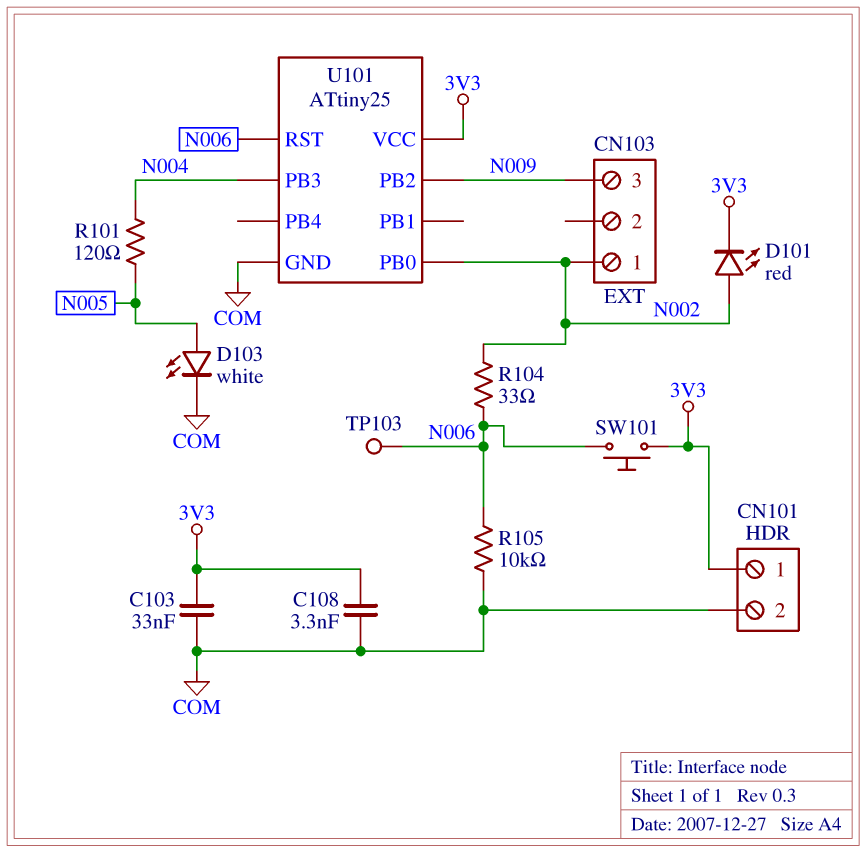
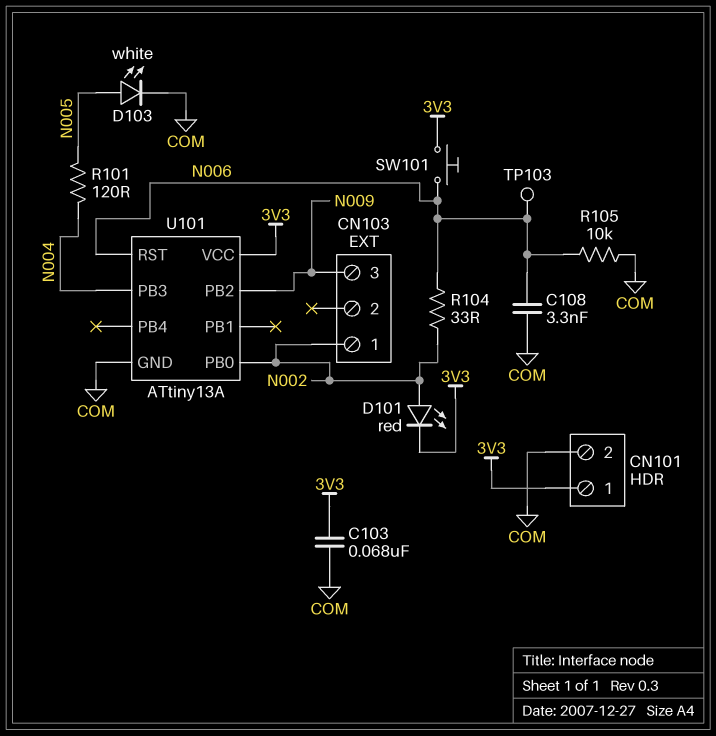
C103: 33nF (3V3, COM) -> 68nF (3V3, COM)
C108: 3.3nF (3V3, COM) -> 3.3nF (COM, N006)
U101: ATtiny25 -> ATtiny13A

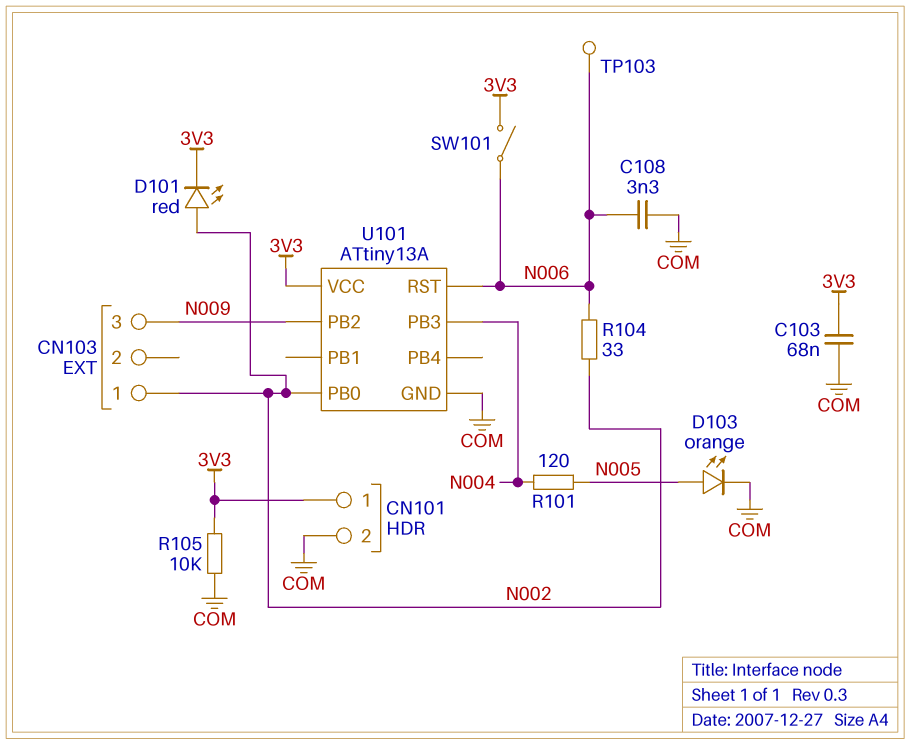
D103: LED white (A N005, K COM) -> LED orange (A N005, K COM)
R105: 10k (COM, N006) -> 10k (3V3, COM)
SW101: button (3V3, N006) -> switch (3V3, N006)

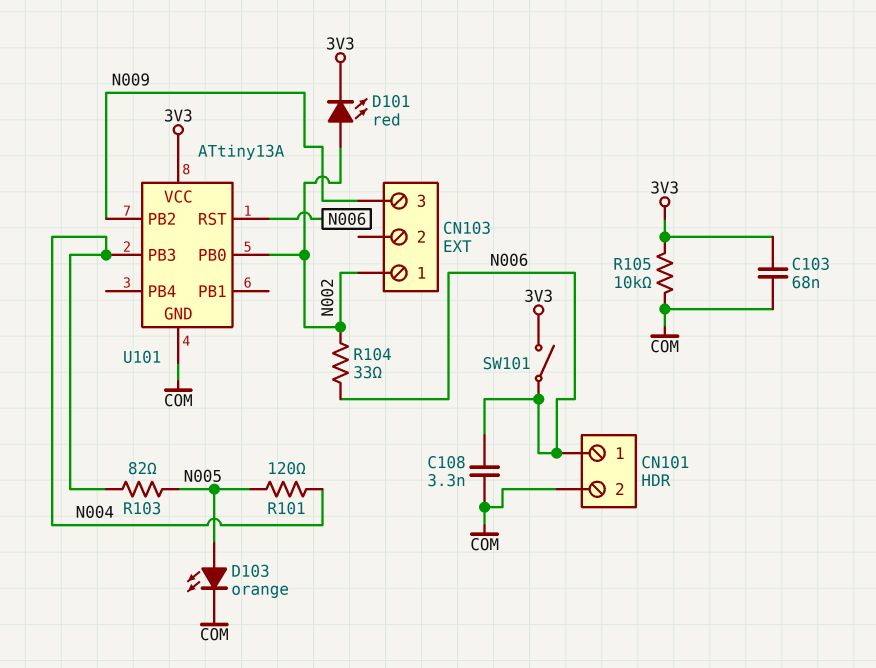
CN101 pin 1: 3V3 -> N006
R103: none -> 82 (N004, N005)
TP103: test point (N006) -> none

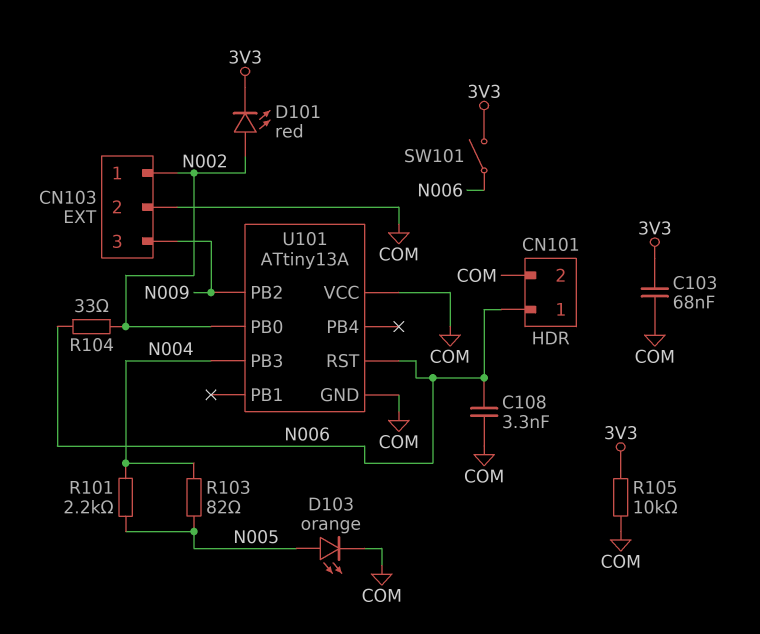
CN103 pin 2: none -> COM
R101: 120 (N004, N005) -> 2.2k (N004, N005)
U101 pin VCC: 3V3 -> COM

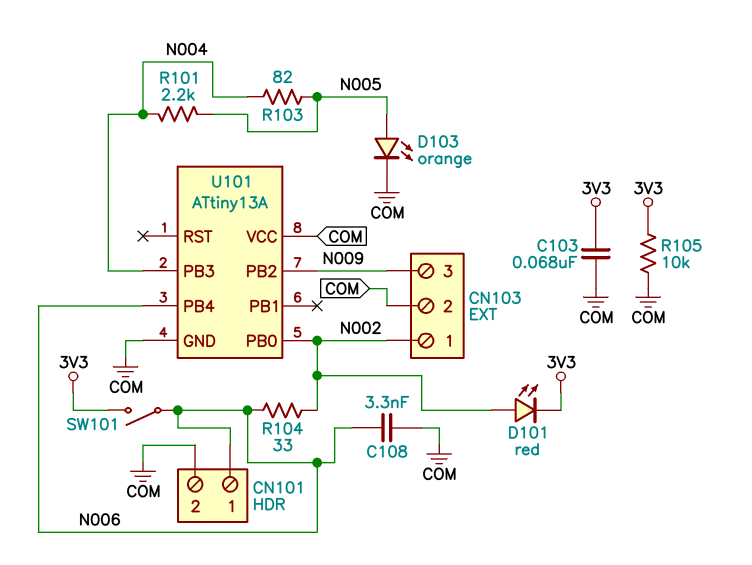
U101 pin PB4: none -> N006
U101 pin RST: N006 -> none

